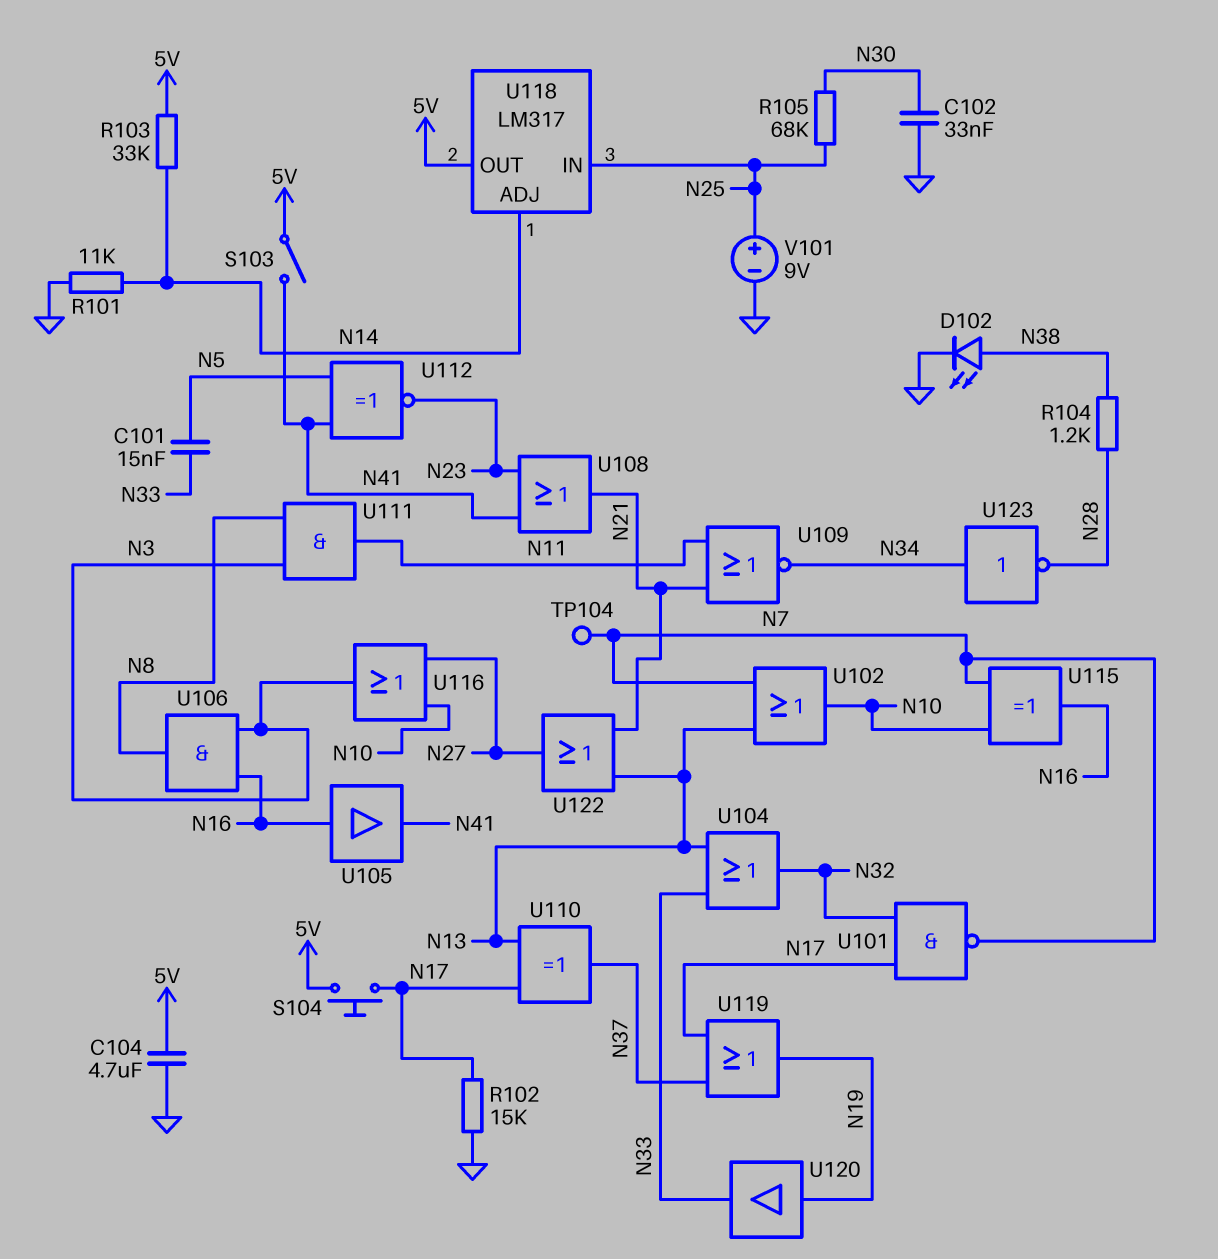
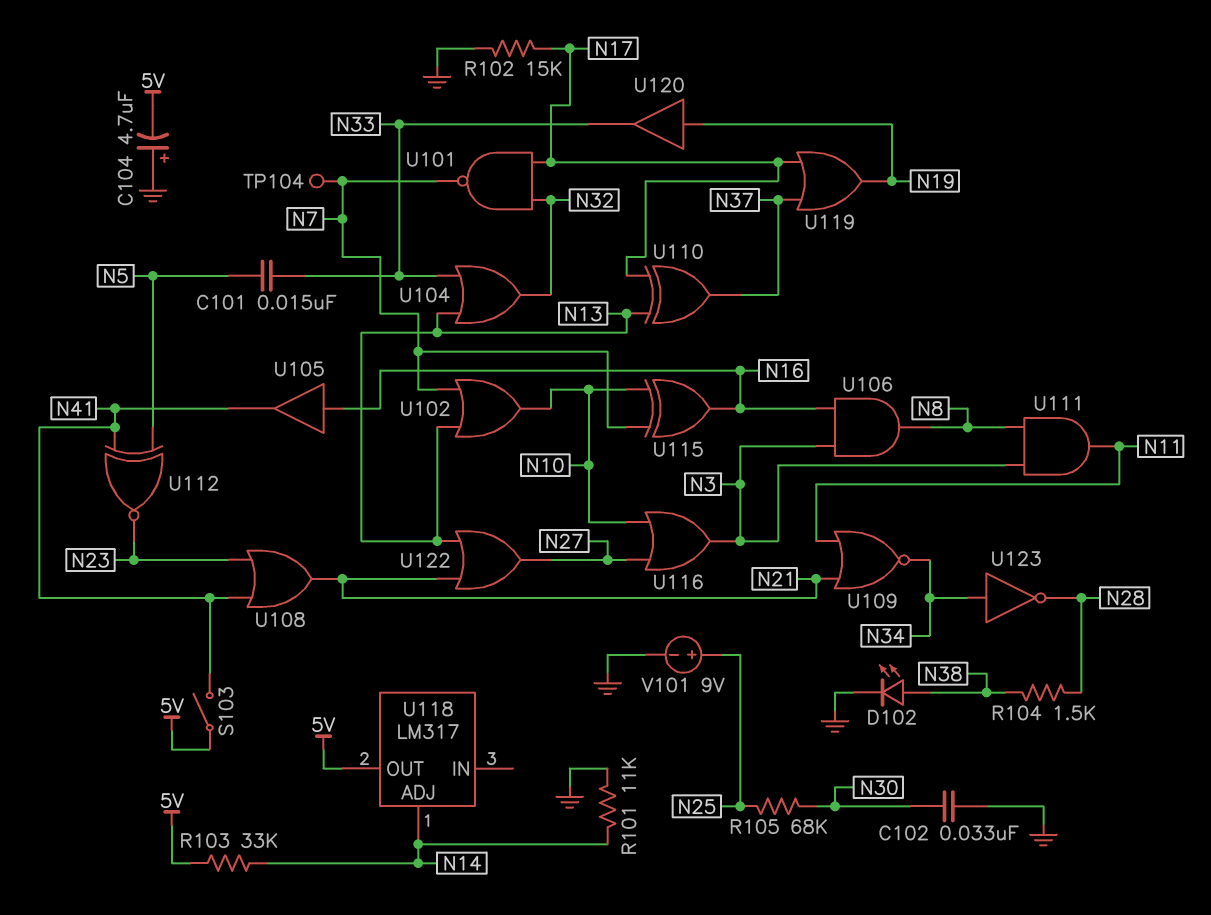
C104: 4.7uF (5V, GND) -> 4.7uF (plus GND, minus 5V)
R104: 1.2k (N28, N38) -> 1.5k (N28, N38)
S104: button (5V, N17) -> none
U118 pin IN: N25 -> none

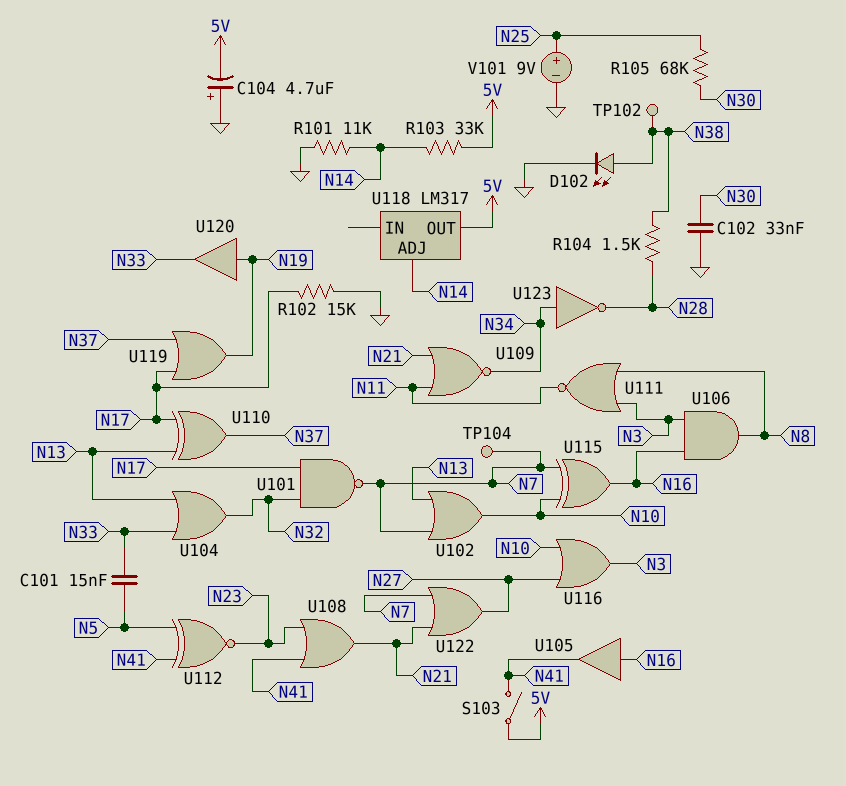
TP102: none -> test point (N38)
U111: AND (in N3, in N8, out N11) -> NOR (in N3, in N8, out N11)
U122: OR (in N13, in N21, out N27) -> OR (in N7, in N21, out N27)

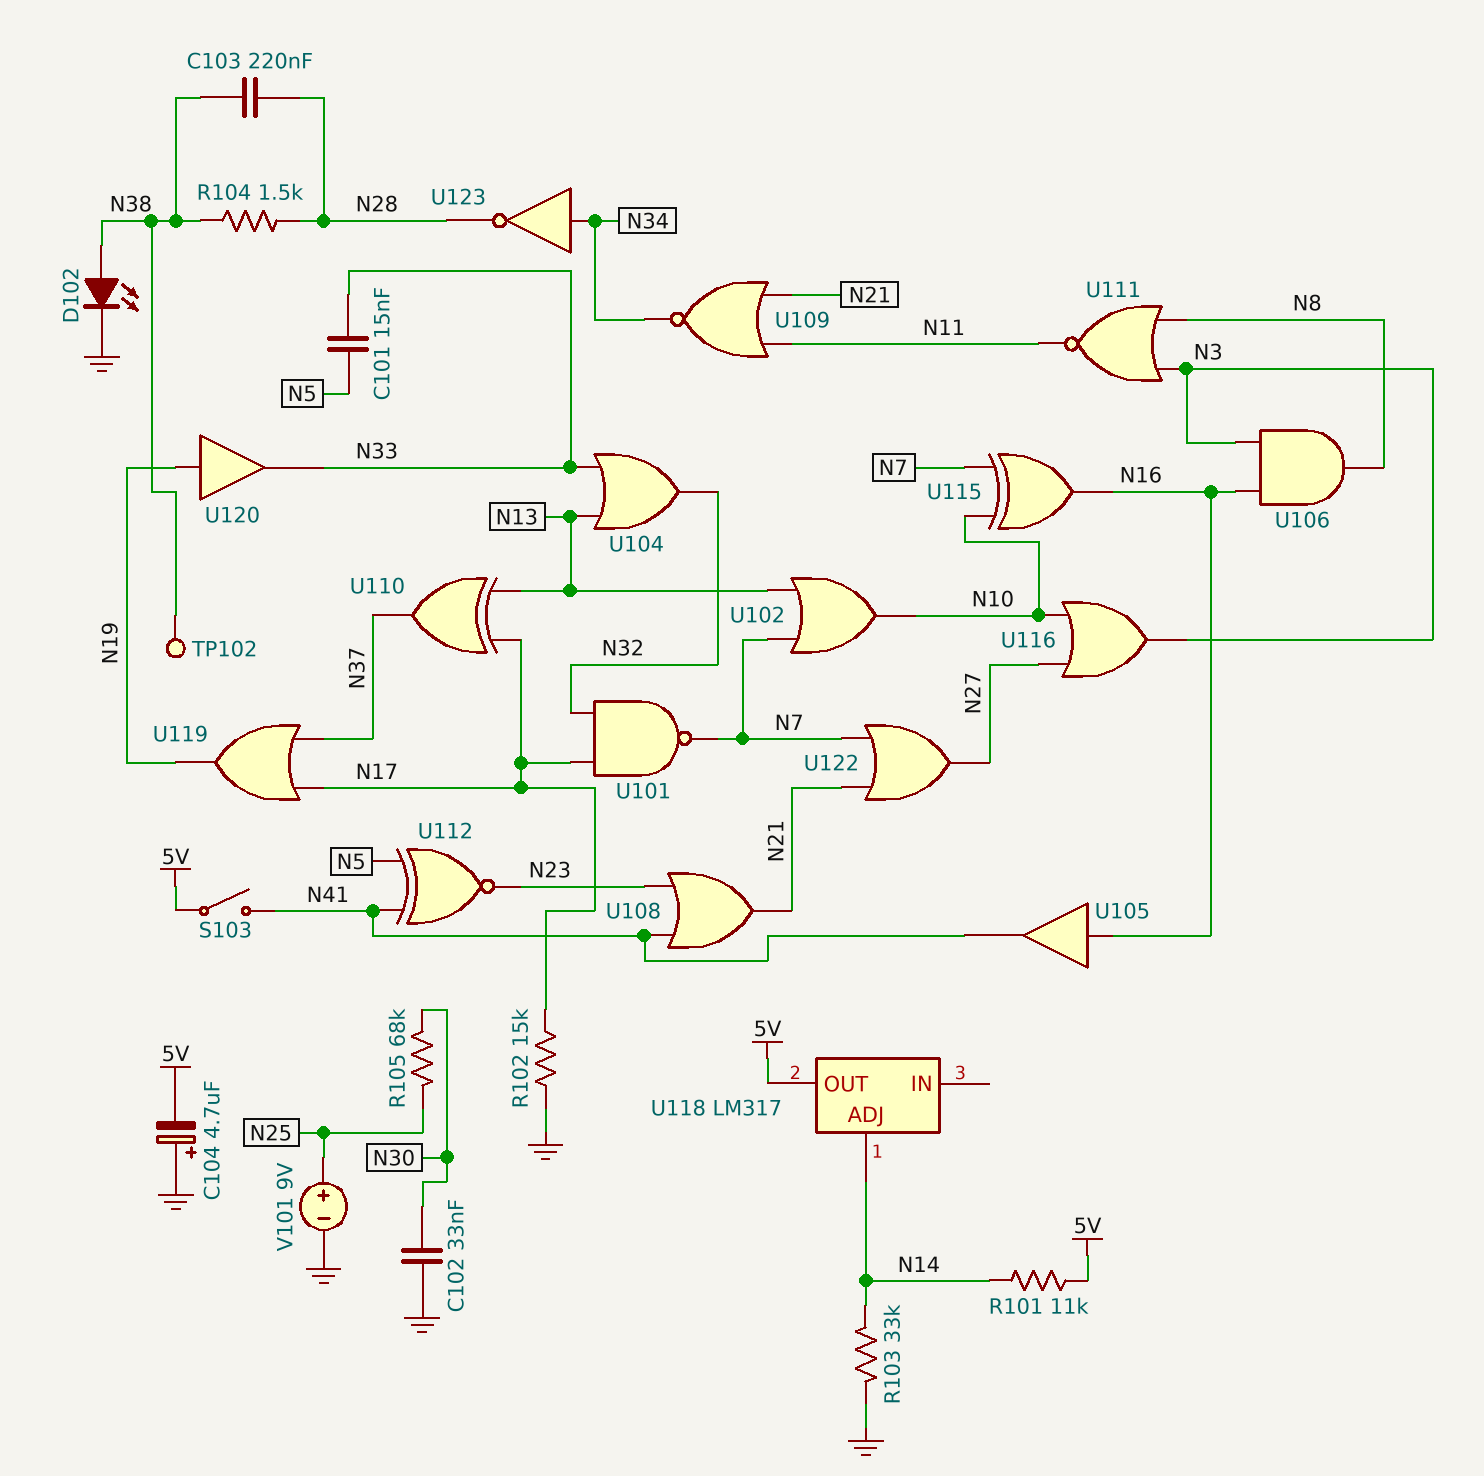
C103: none -> 220nF (N28, N38)
R101: 11k (GND, N14) -> 11k (5V, N14)
R103: 33k (5V, N14) -> 33k (GND, N14)
TP104: test point (N7) -> none

